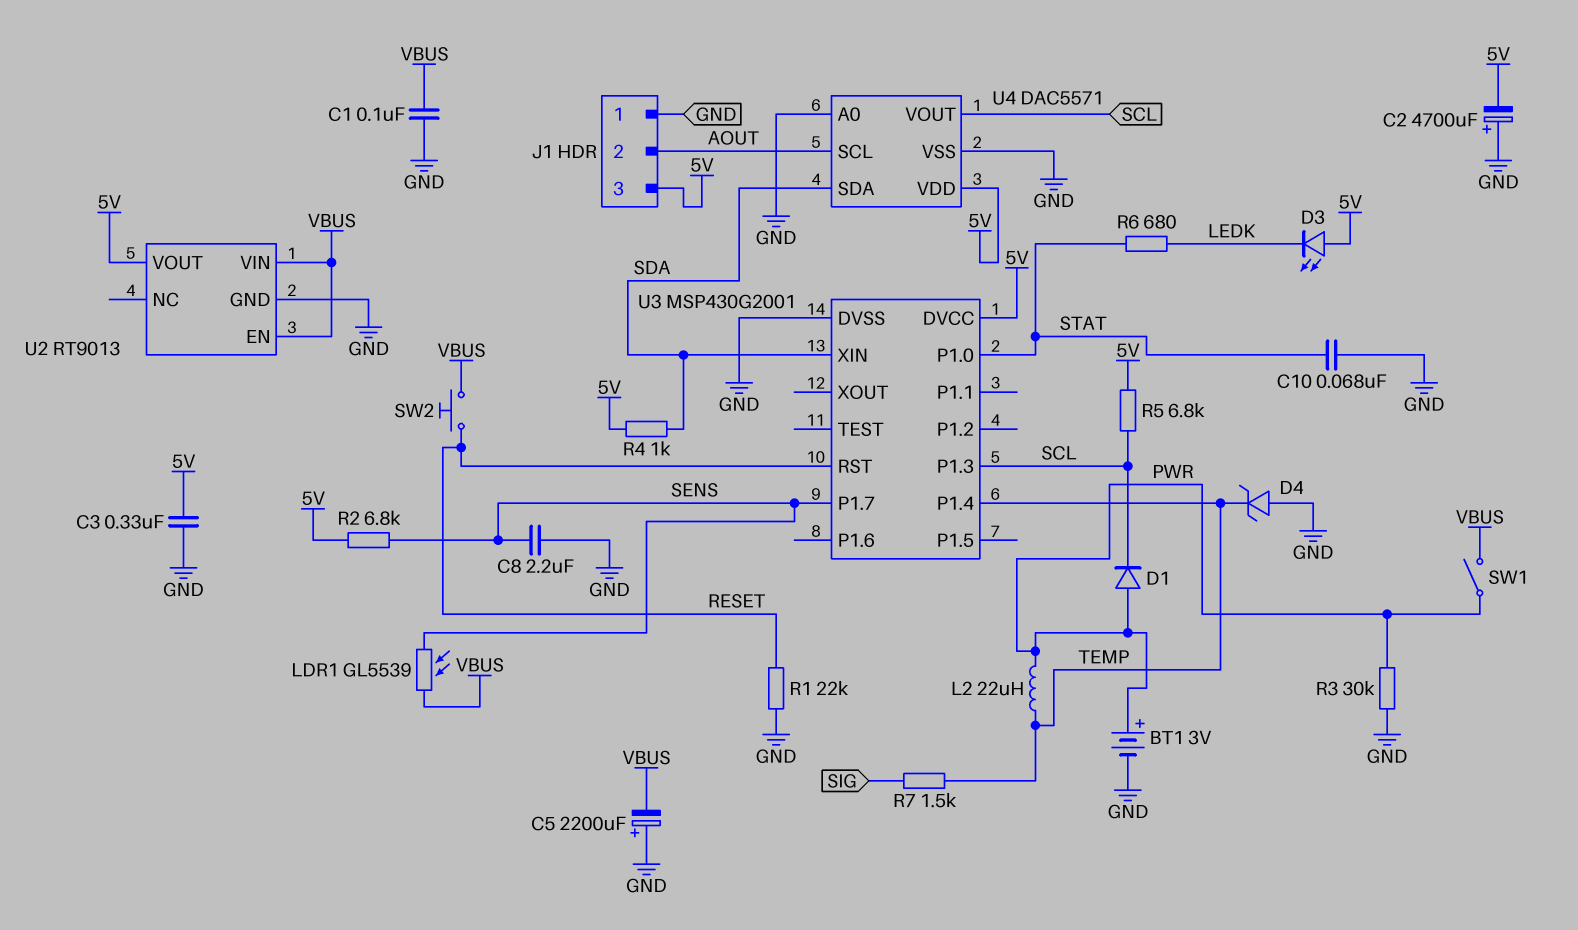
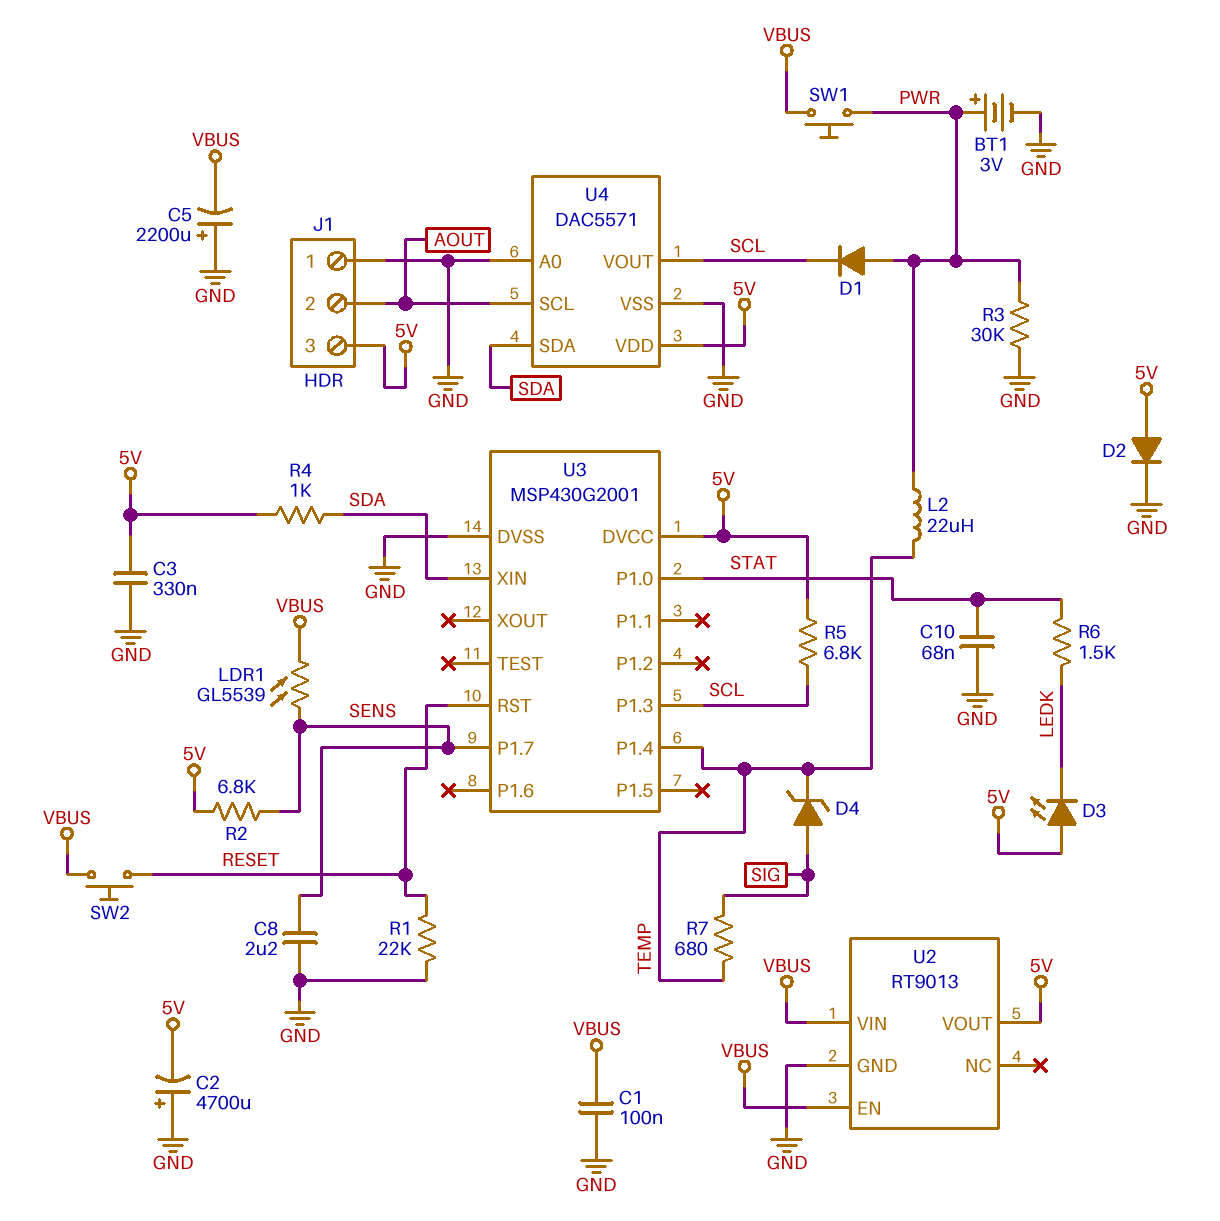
D2: none -> diode (A 5V, K GND)
D4: zener (A GND, K TEMP) -> zener (A SIG, K TEMP)
R6: 680 (LEDK, STAT) -> 1.5k (LEDK, STAT)
R7: 1.5k (SIG, TEMP) -> 680 (SIG, TEMP)
SW1: switch (PWR, VBUS) -> button (PWR, VBUS)

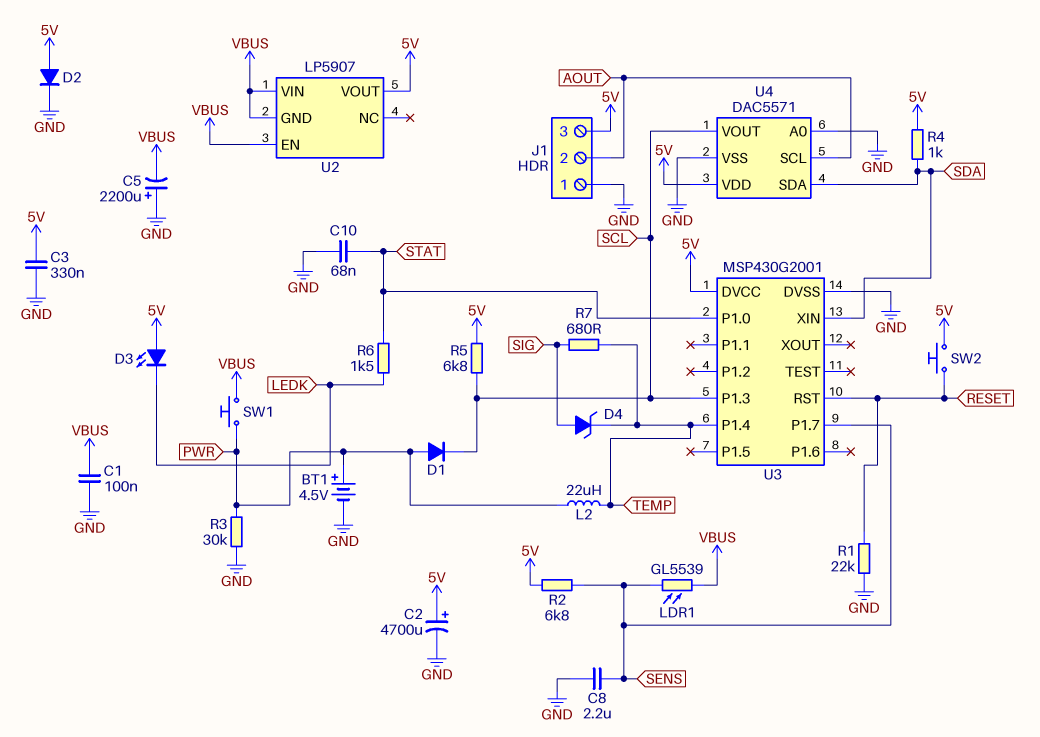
BT1: 3V (plus PWR, minus GND) -> 4.5V (plus PWR, minus GND)
C2: 4700uF (plus GND, minus 5V) -> 4700uF (plus 5V, minus GND)
SW2: button (RESET, VBUS) -> button (5V, RESET)
U2: RT9013 -> LP5907
U2 pin GND: GND -> VBUS

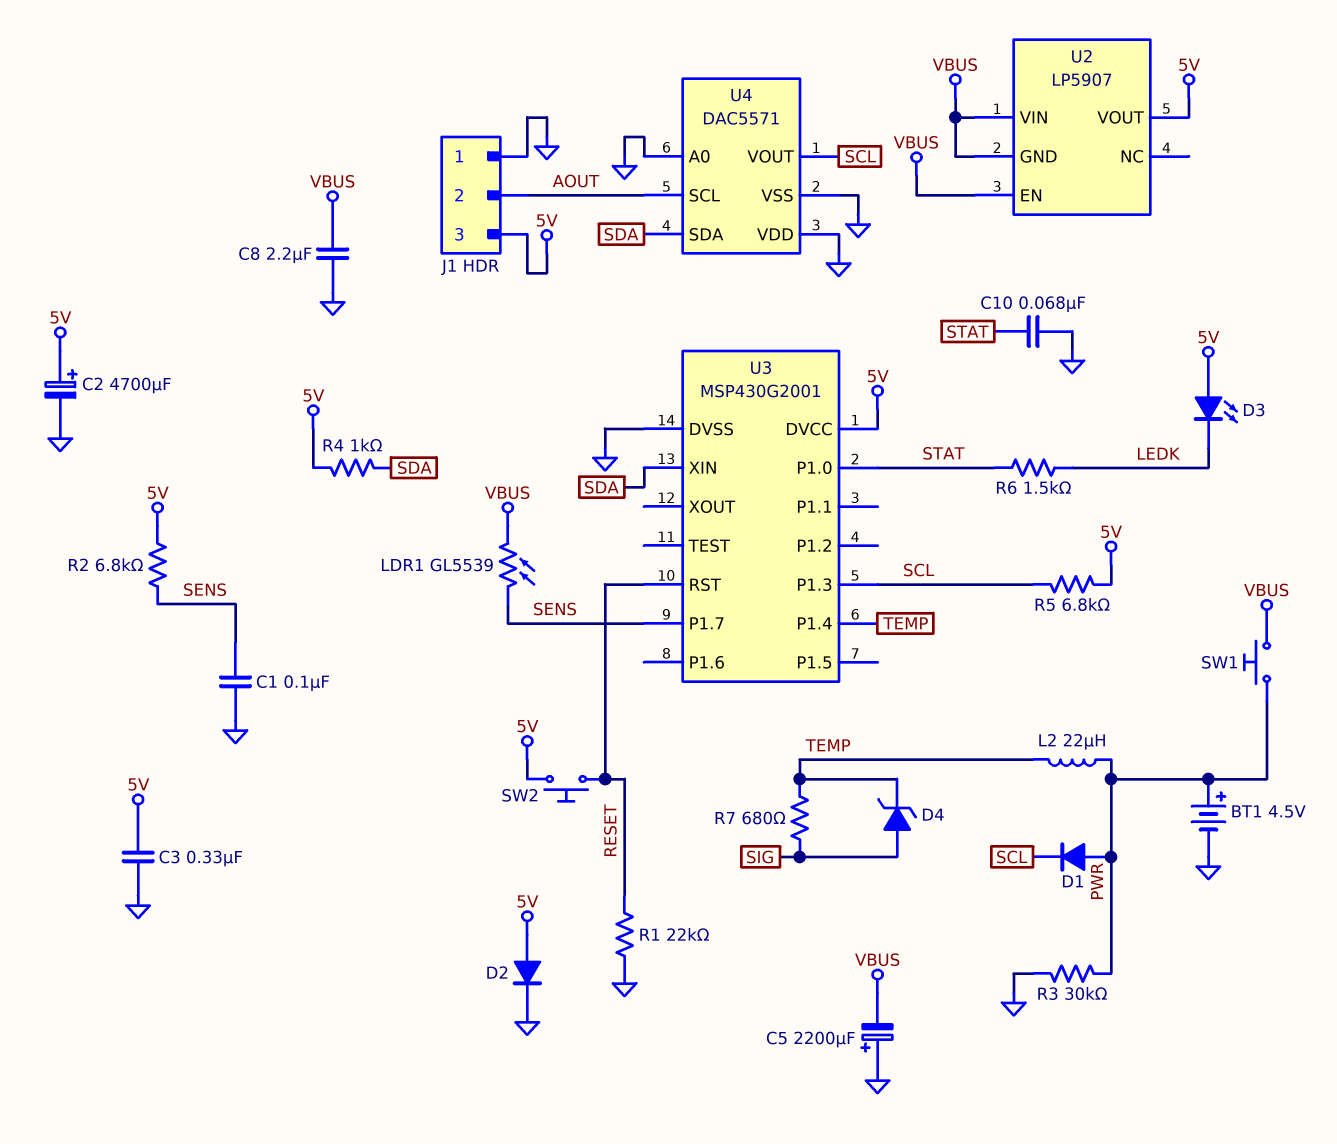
C1: 100nF (GND, VBUS) -> 100nF (GND, SENS)
C8: 2.2uF (GND, SENS) -> 2.2uF (GND, VBUS)
U4 pin VDD: 5V -> GND

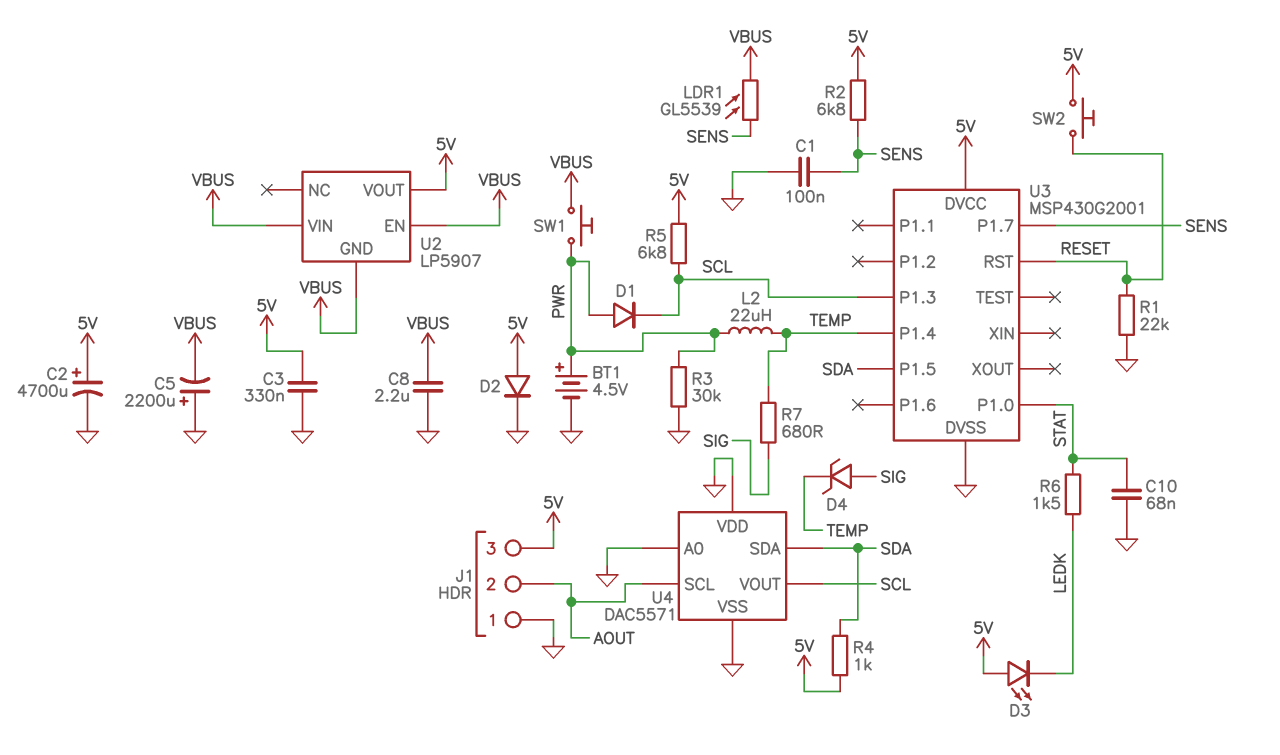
U3 pin P1.5: none -> SDA
U3 pin XIN: SDA -> none

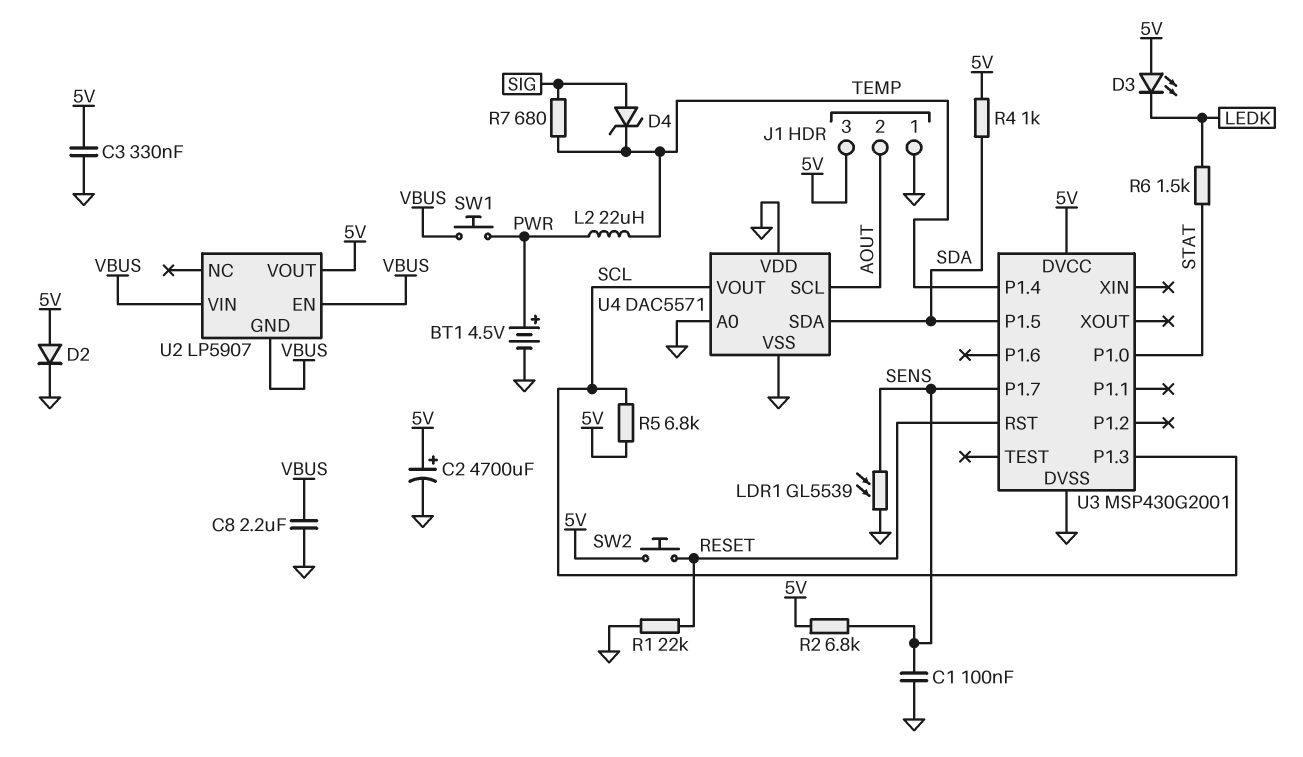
C5: 2200uF (plus GND, minus VBUS) -> none
C10: 68nF (GND, STAT) -> none
D1: diode (A PWR, K SCL) -> none
LDR1: GL5539 (SENS, VBUS) -> GL5539 (GND, SENS)
R3: 30k (GND, PWR) -> none

